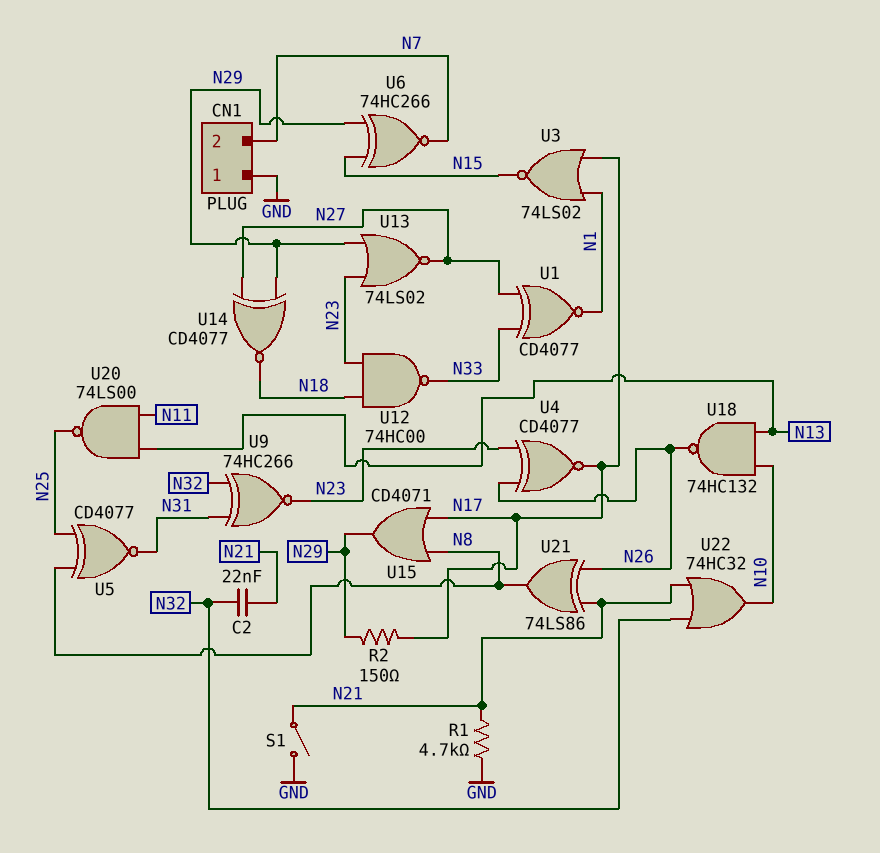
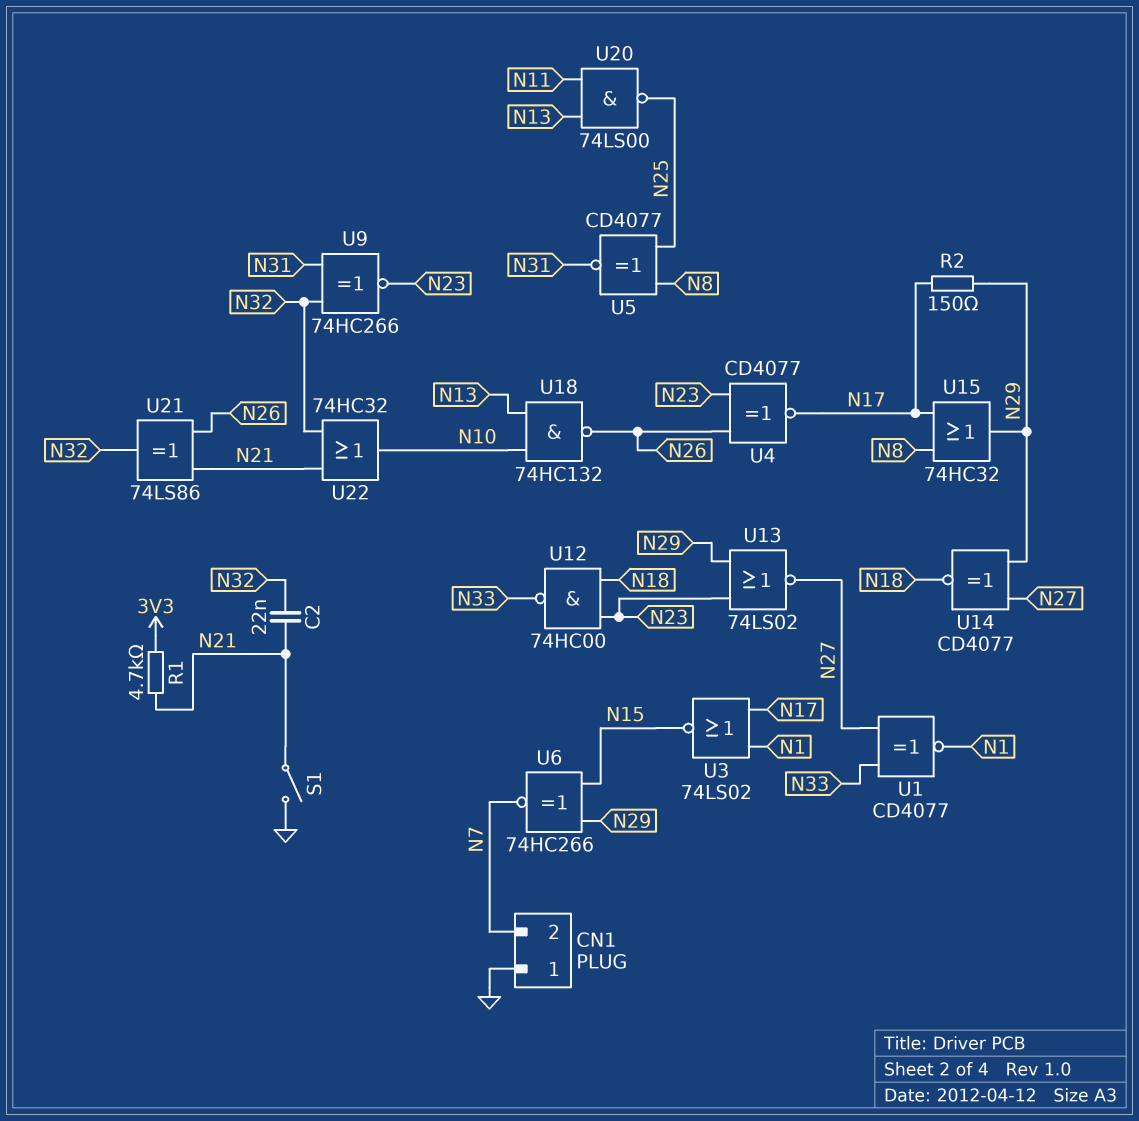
R1: 4.7k (GND, N21) -> 4.7k (3V3, N21)
U15: OR CD4071 (in N8, in N17, out N29) -> OR 74HC32 (in N8, in N17, out N29)
U21: XOR 74LS86 (in N21, in N26, out N8) -> XOR 74LS86 (in N21, in N26, out N32)

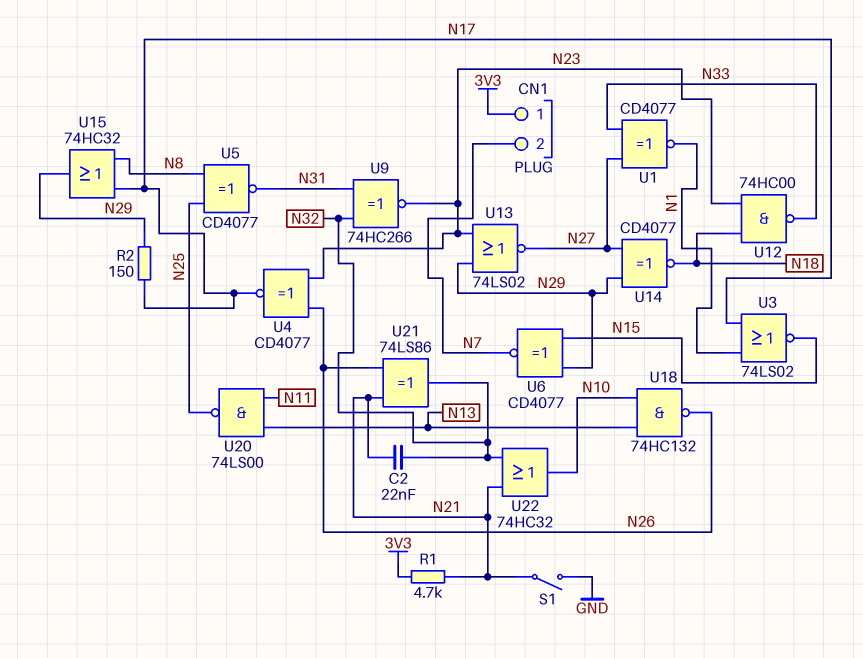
CN1 pin 1: GND -> 3V3
U6: XNOR 74HC266 (in N15, in N29, out N7) -> XNOR CD4077 (in N15, in N29, out N7)

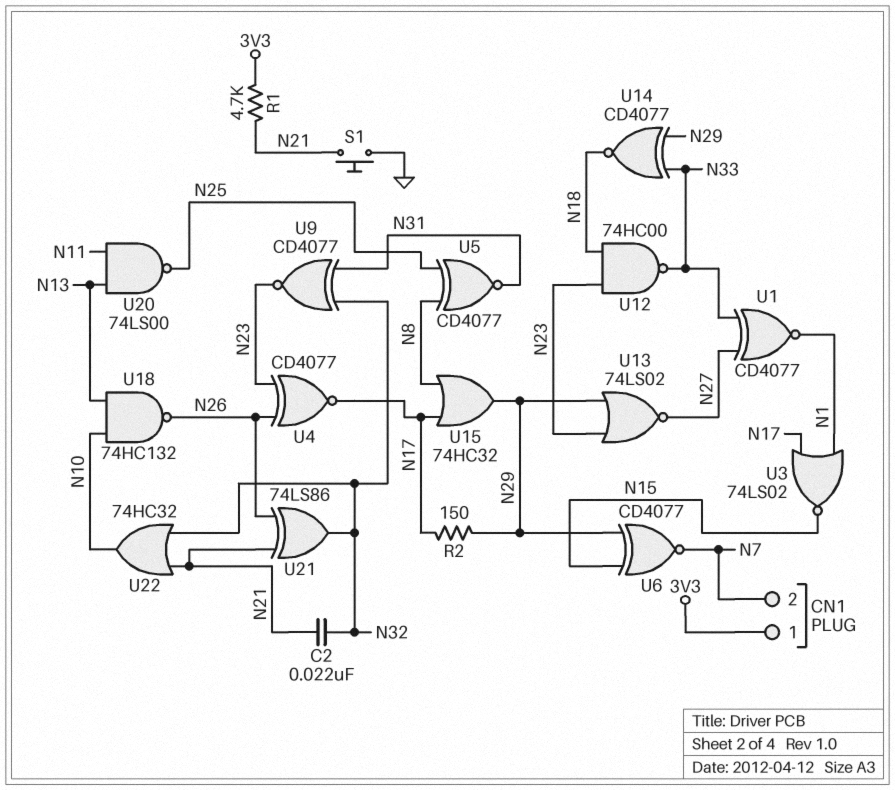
S1: switch (GND, N21) -> button (GND, N21)
U9: XNOR 74HC266 (in N31, in N32, out N23) -> XNOR CD4077 (in N31, in N32, out N23)
U14: XNOR CD4077 (in N27, in N29, out N18) -> XNOR CD4077 (in N29, in N33, out N18)

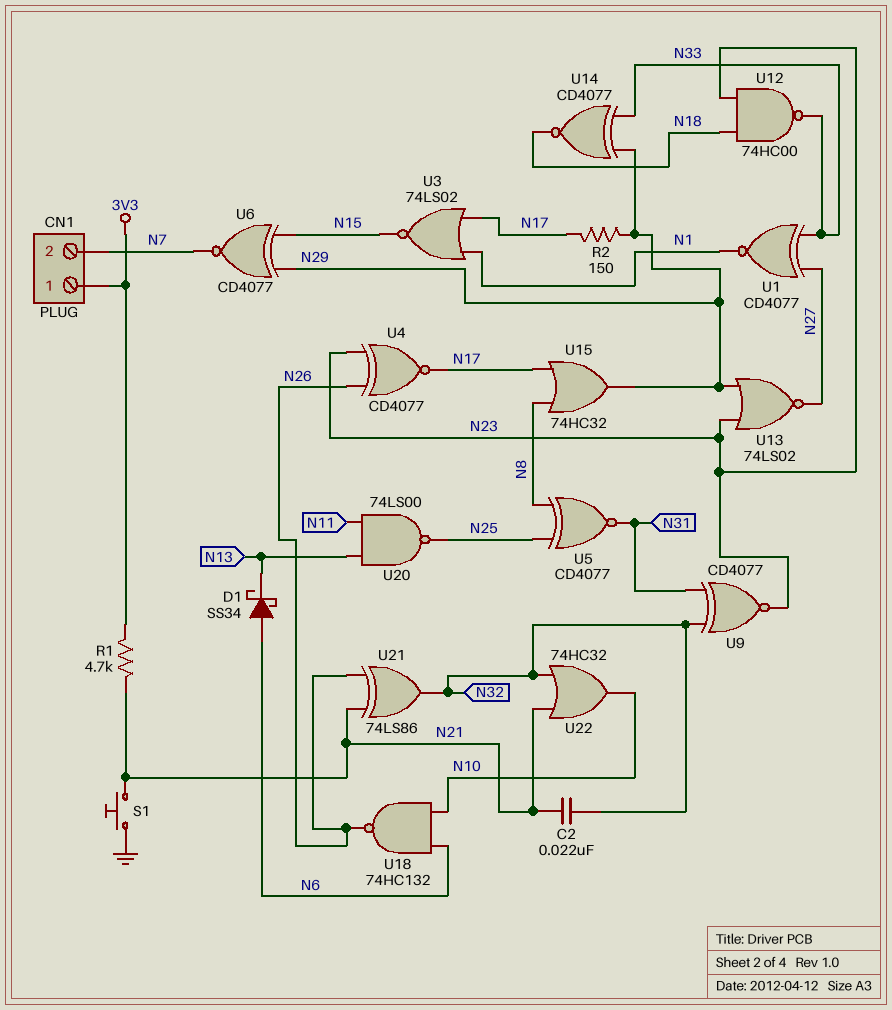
D1: none -> schottky SS34 (A N6, K N13)
U18: NAND 74HC132 (in N10, in N13, out N26) -> NAND 74HC132 (in N6, in N10, out N26)

